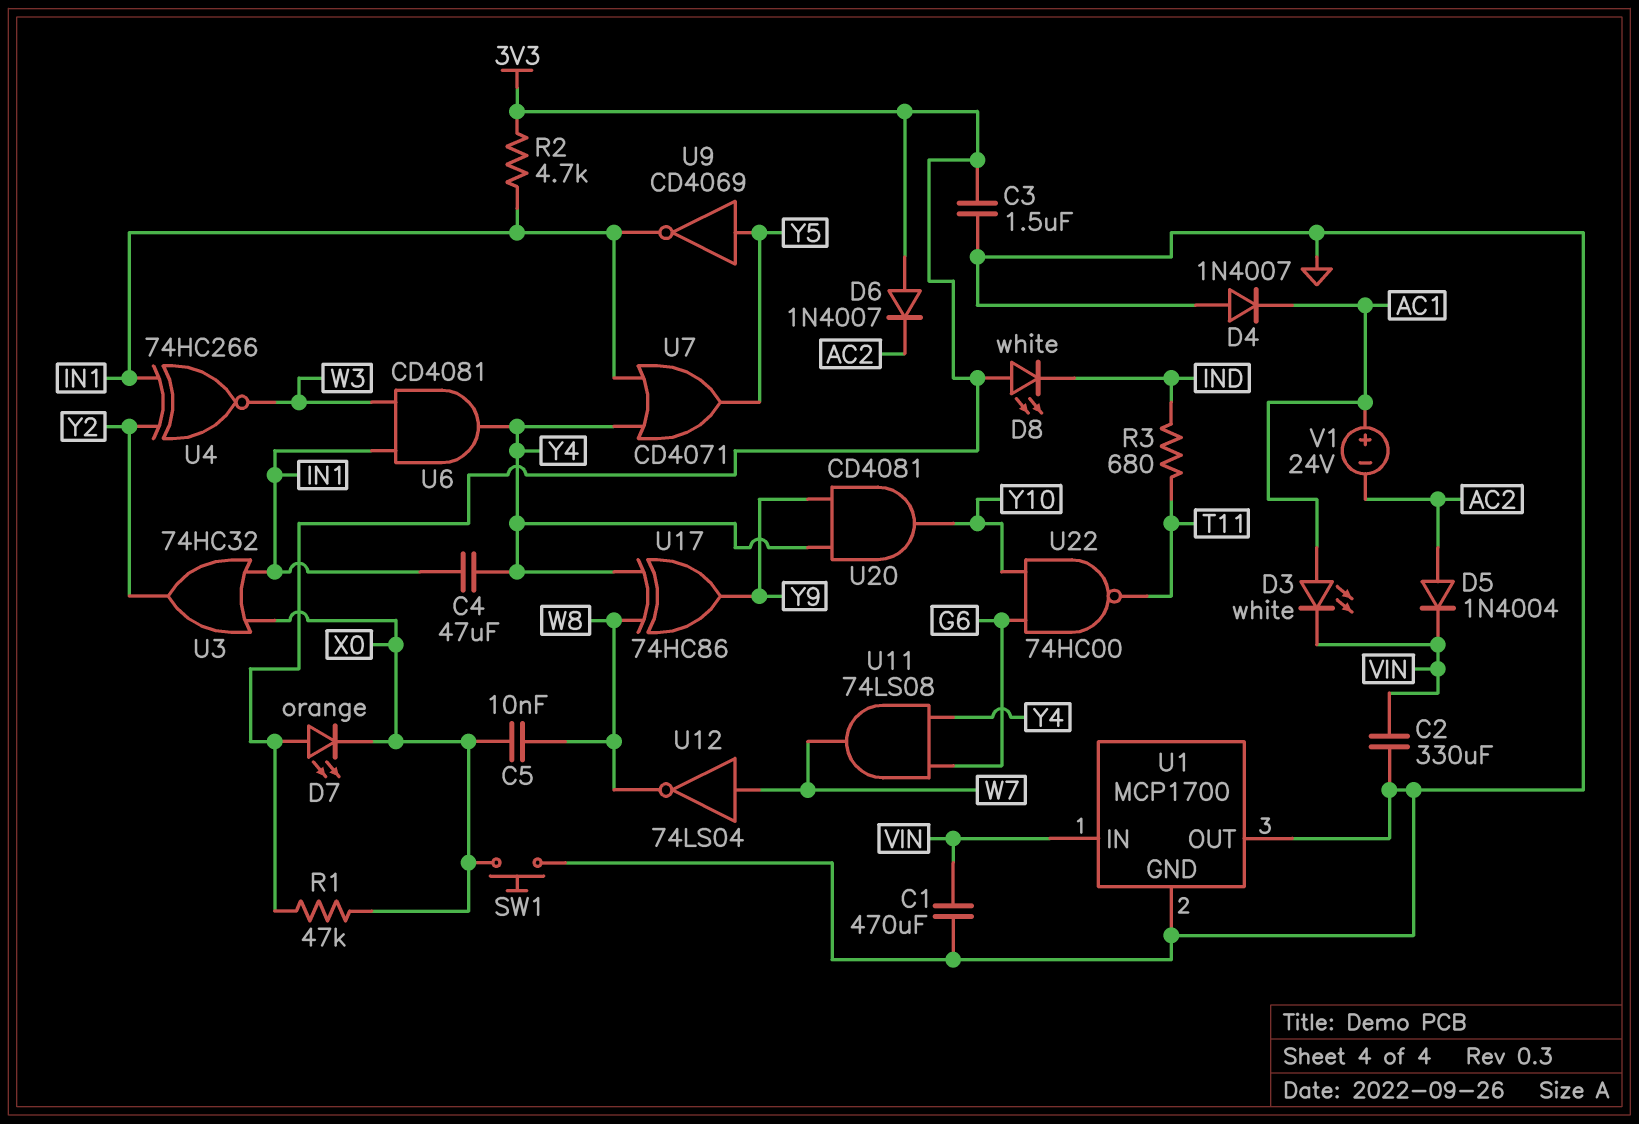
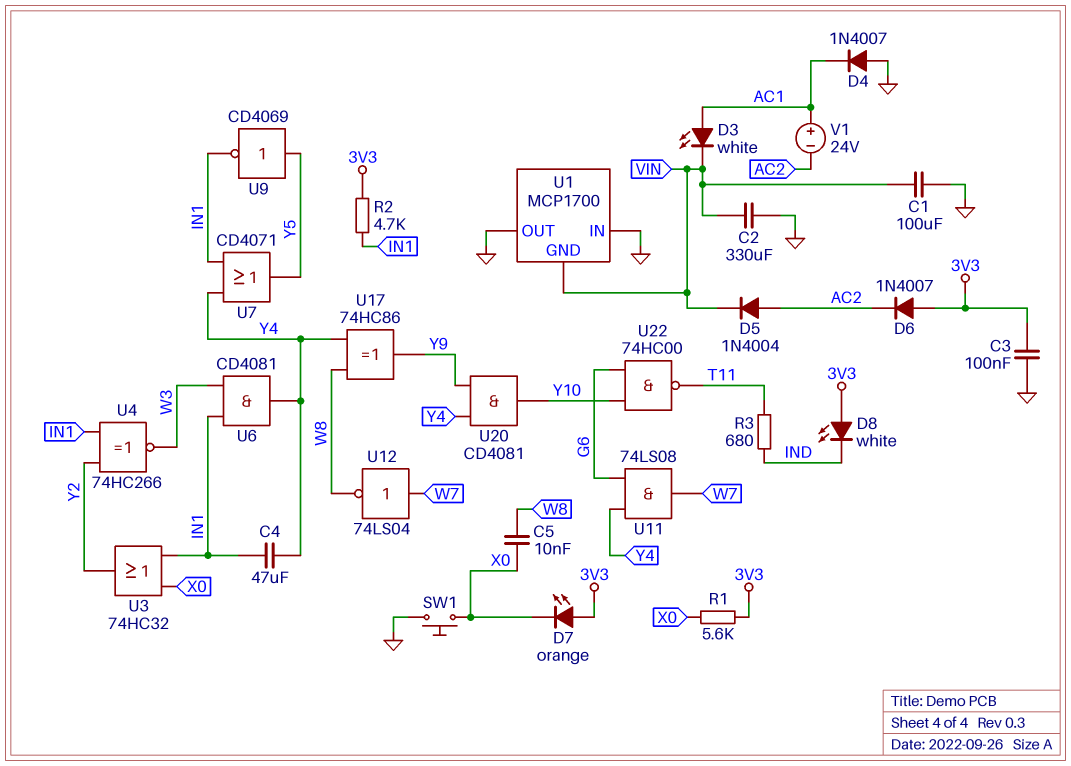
C1: 470uF (GND, VIN) -> 100uF (GND, VIN)
C3: 1.5uF (3V3, GND) -> 100nF (3V3, GND)
R1: 47k (3V3, X0) -> 5.6k (3V3, X0)
U1 pin GND: GND -> VIN
U1 pin IN: VIN -> GND

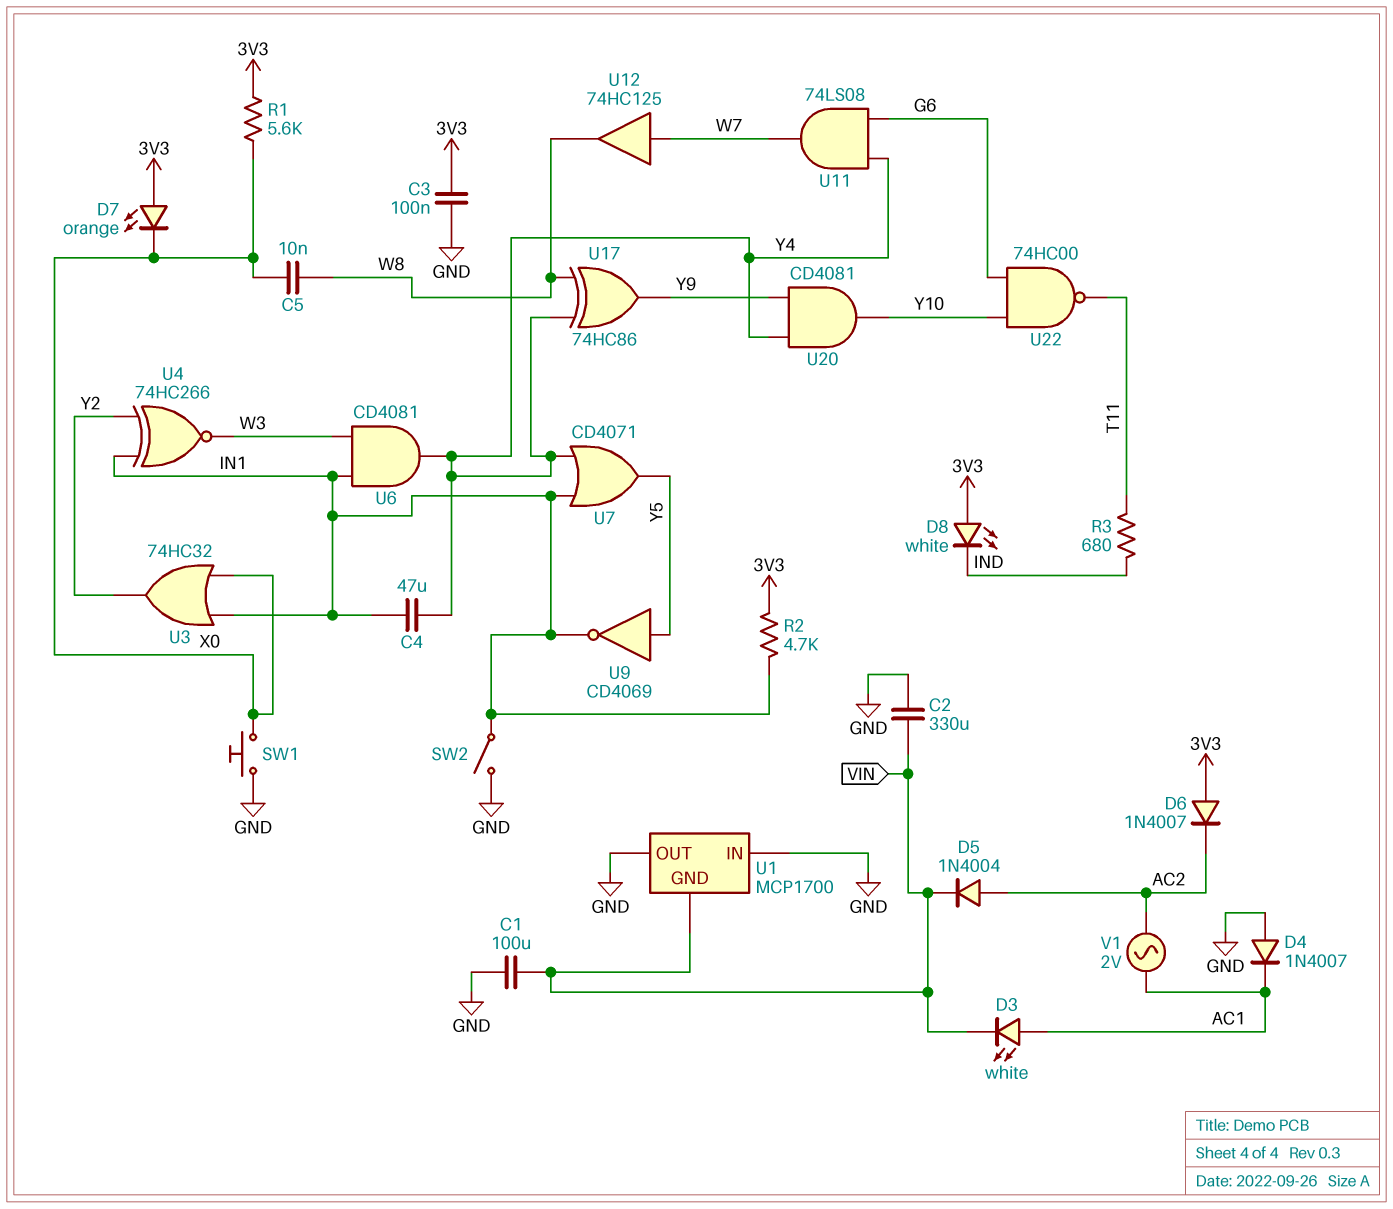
SW2: none -> switch (GND, IN1)
U12: NOT 74LS04 (in W7, out W8) -> buffer 74HC125 (in W7, out W8)
V1: 24V (plus AC1, minus AC2) -> AC 2V (AC1, AC2)

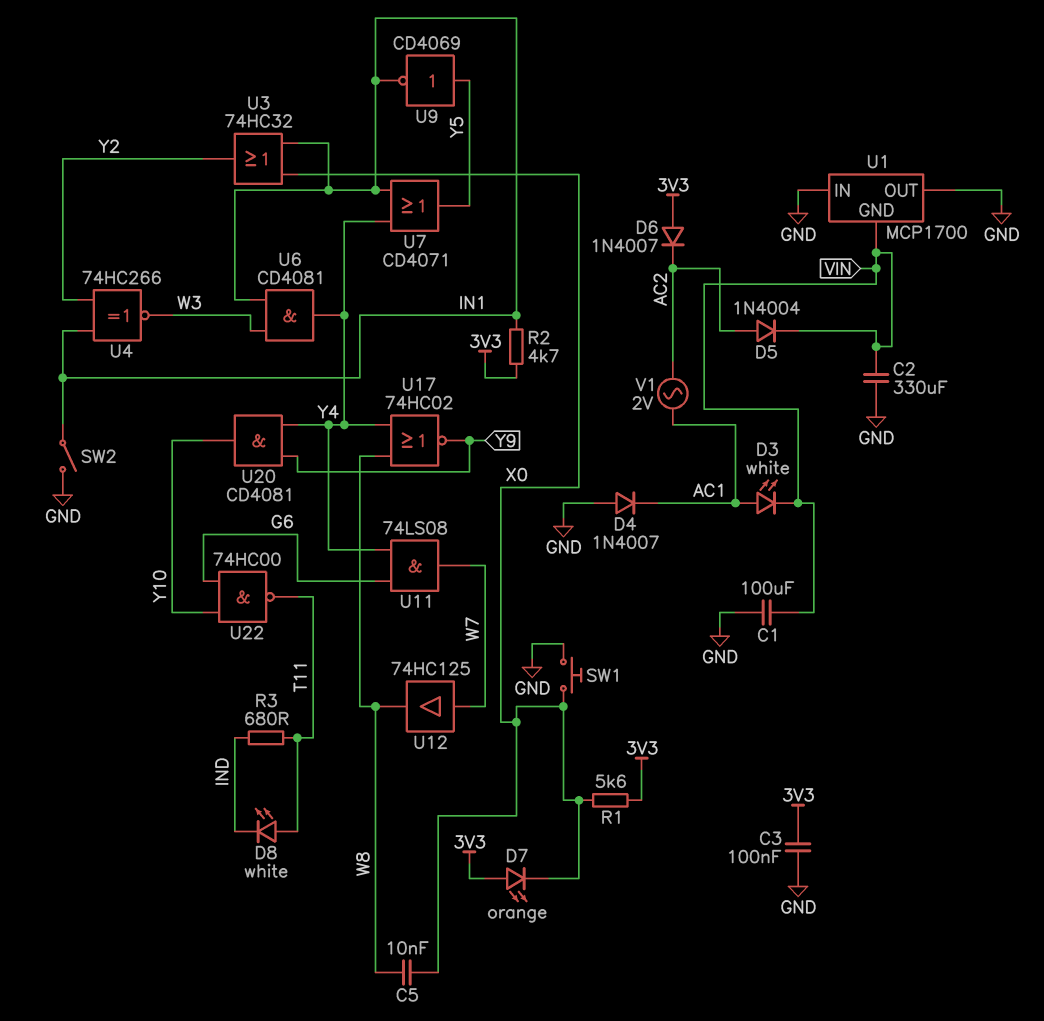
C4: 47uF (IN1, Y4) -> none
D8: LED white (A 3V3, K IND) -> LED white (A T11, K IND)
U17: XOR 74HC86 (in W8, in Y4, out Y9) -> NOR 74HC02 (in W8, in Y4, out Y9)

